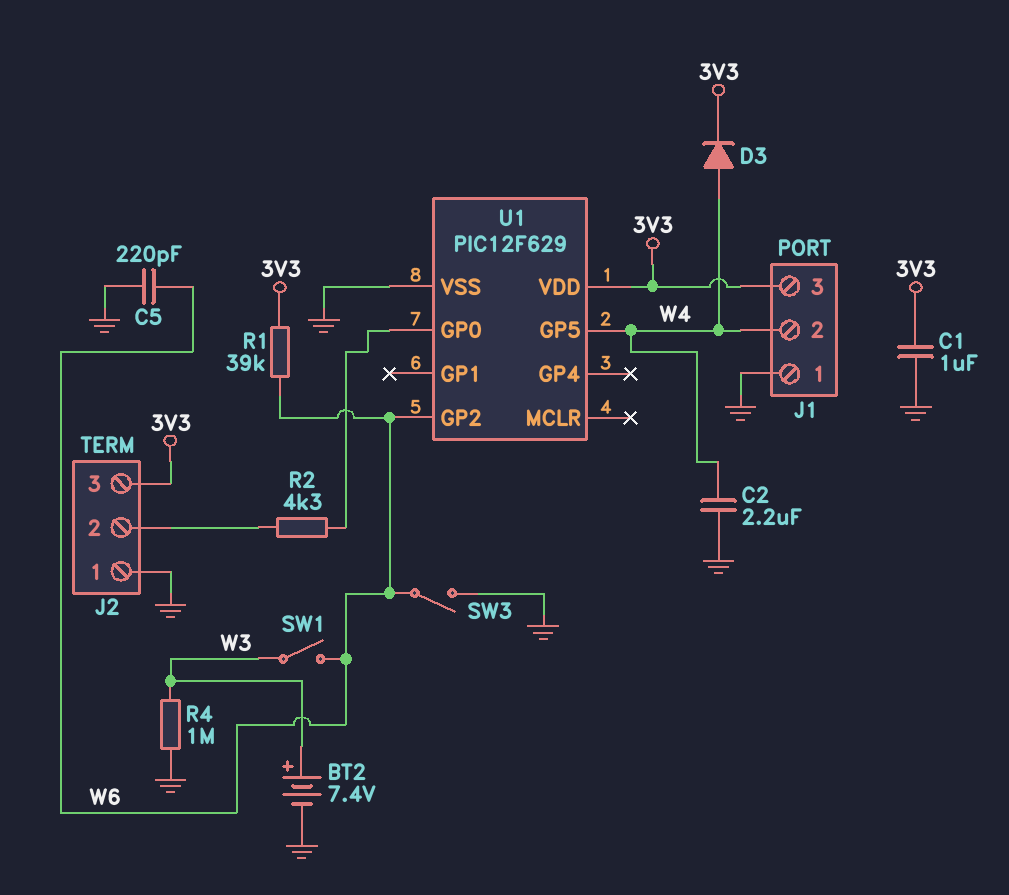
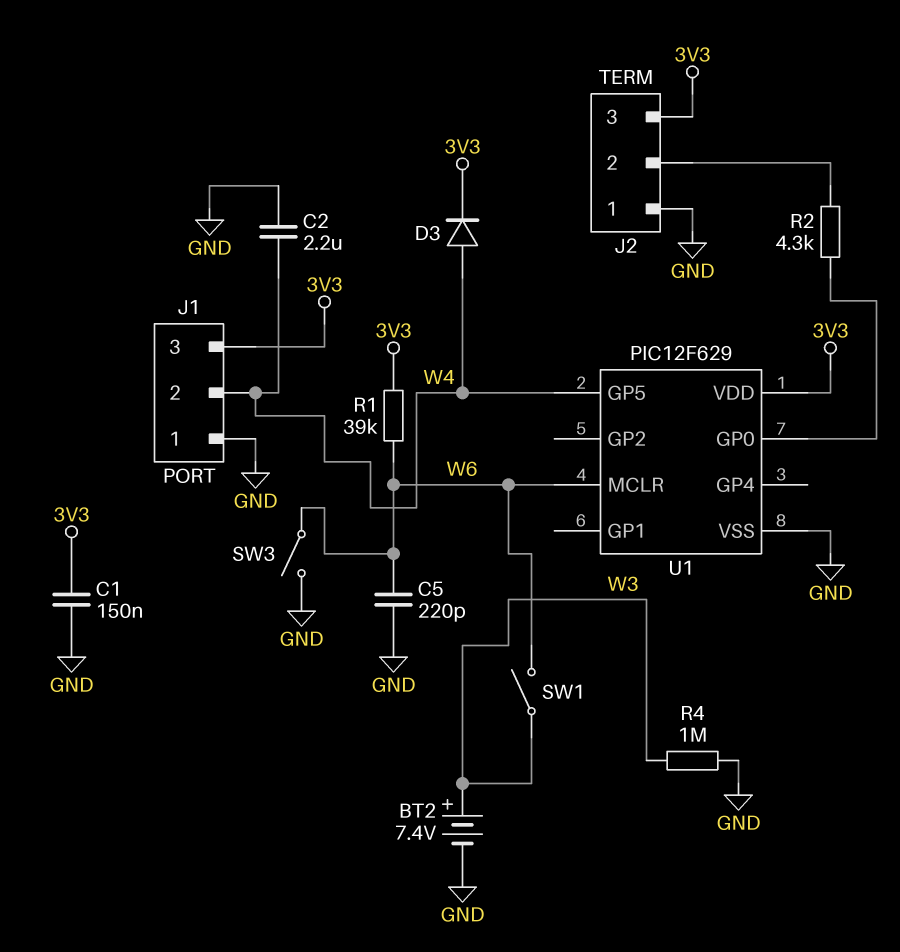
C1: 1uF (3V3, GND) -> 150nF (3V3, GND)
U1 pin GP2: W6 -> none
U1 pin MCLR: none -> W6

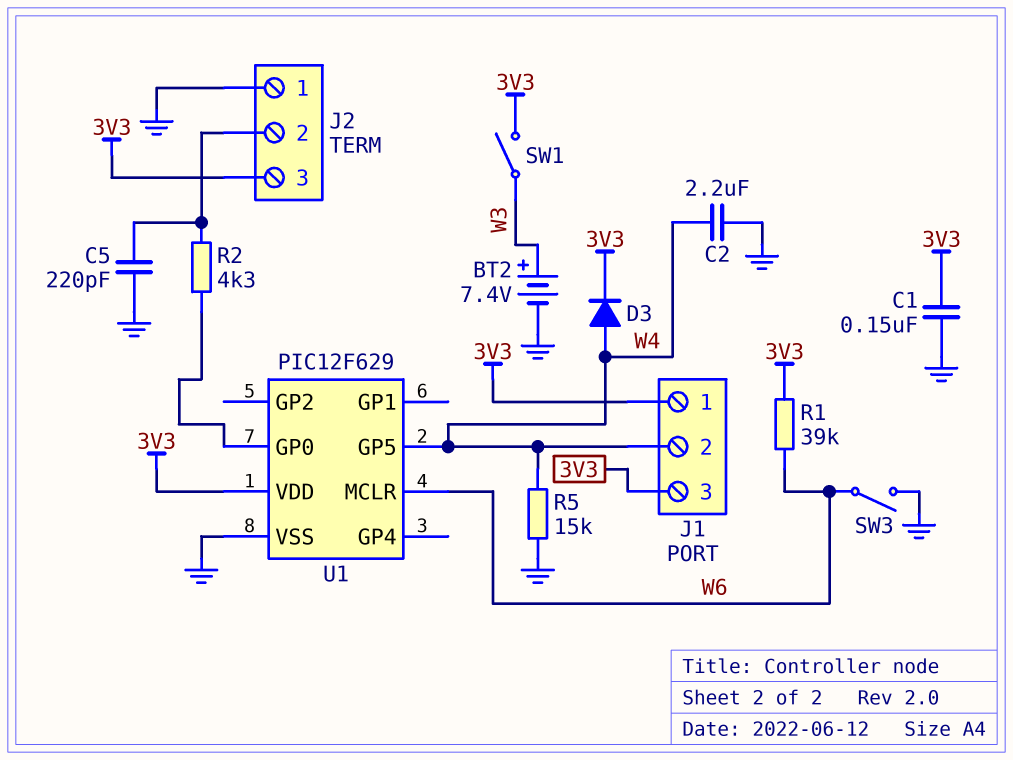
C5: 220pF (GND, W6) -> 220pF (GND, J2/2)
J1 pin 1: GND -> 3V3
R4: 1M (GND, W3) -> none
R5: none -> 15k (GND, W4)
SW1: switch (W3, W6) -> switch (3V3, W3)

